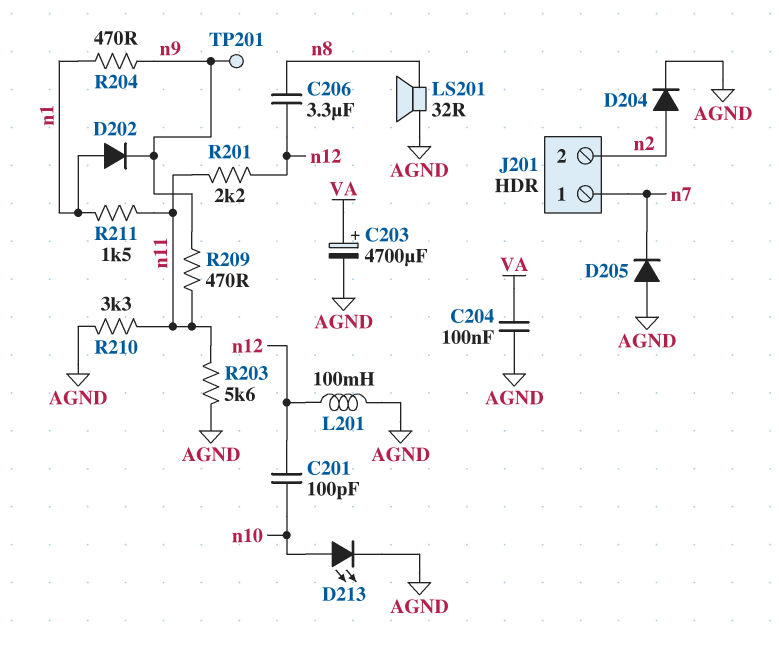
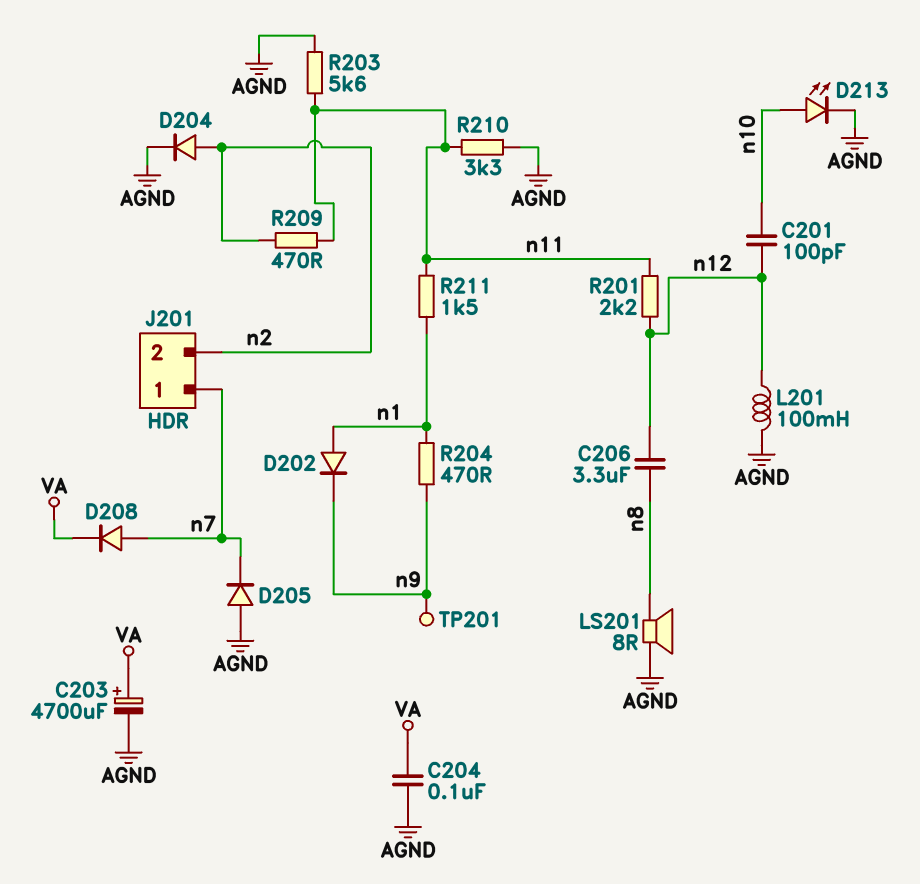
D208: none -> diode (A n7, K VA)
LS201: speaker 32R (AGND, n8) -> speaker 8R (AGND, n8)
R209: 470 (n9, n11) -> 470 (n2, n11)

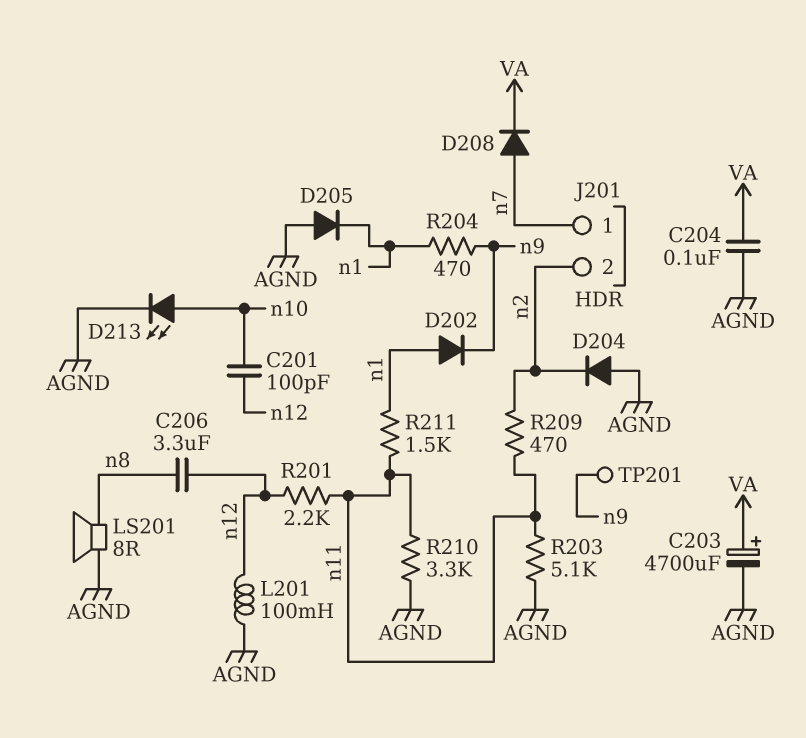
D204: diode (A n2, K AGND) -> diode (A AGND, K n2)
D205: diode (A AGND, K n7) -> diode (A AGND, K n1)
R203: 5.6k (AGND, n11) -> 5.1k (AGND, n11)

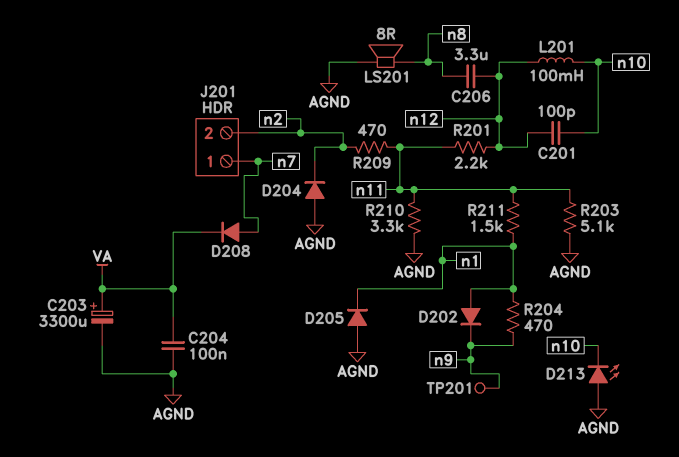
C203: 4700uF (plus VA, minus AGND) -> 3300uF (plus VA, minus AGND)
D213: LED (A n10, K AGND) -> LED (A AGND, K n10)
L201: 100mH (AGND, n12) -> 100mH (n10, n12)

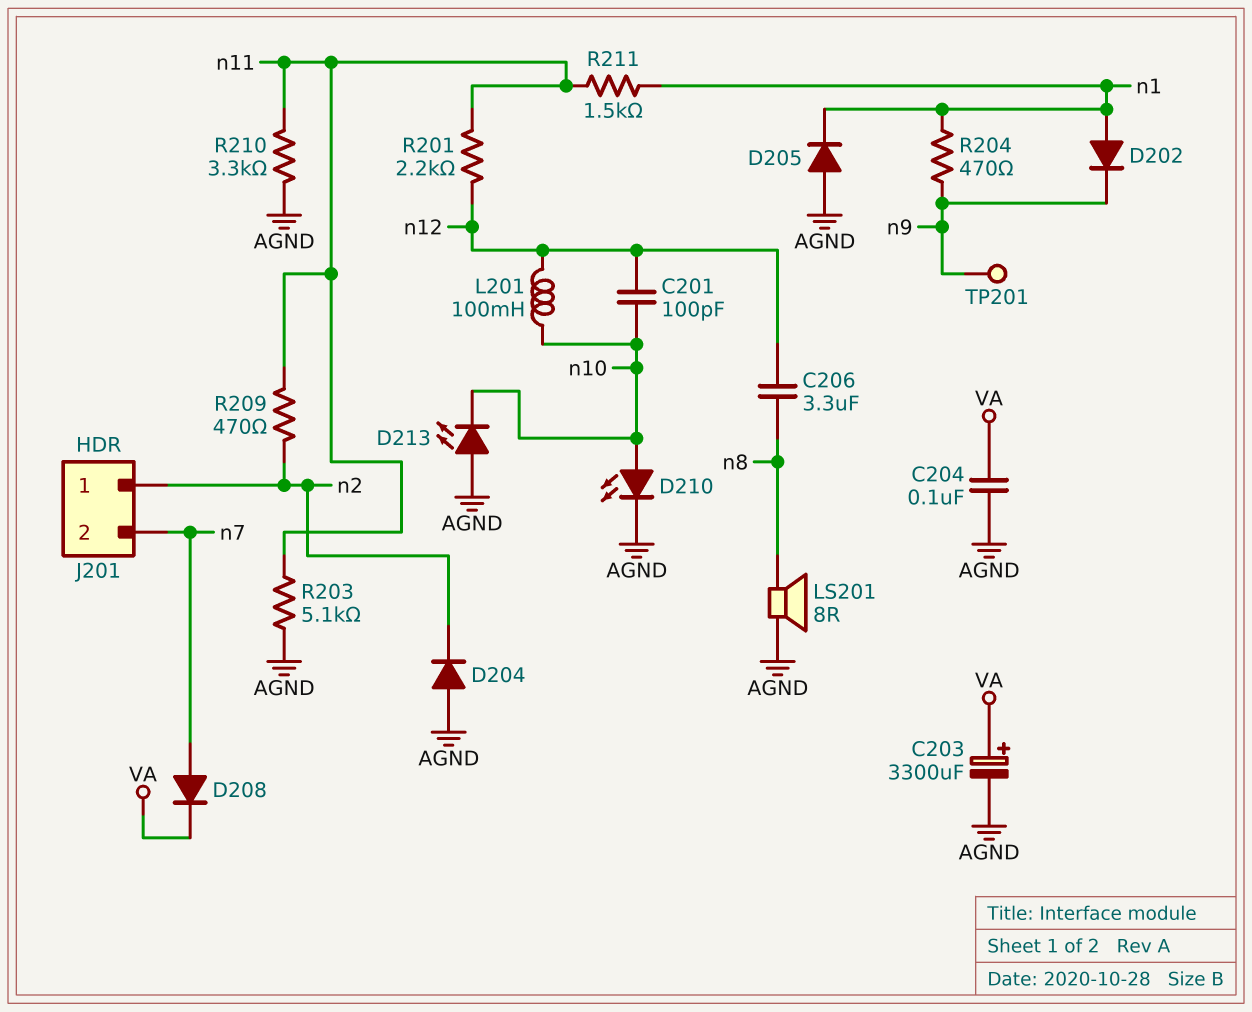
D210: none -> LED (A n10, K AGND)
J201 pin 1: n7 -> n2
J201 pin 2: n2 -> n7

